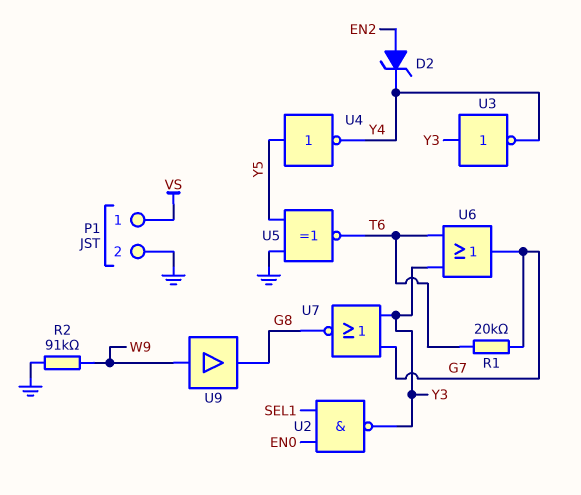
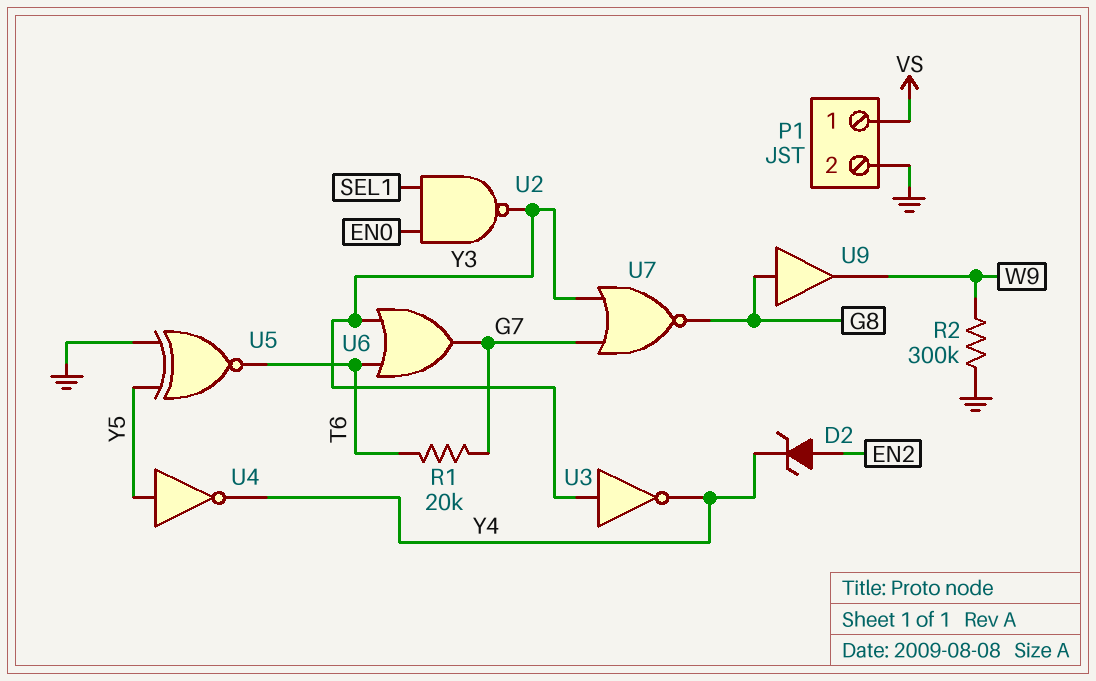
R2: 91k (GND, W9) -> 300k (GND, W9)
U9: buffer (in W9, out G8) -> buffer (in G8, out W9)

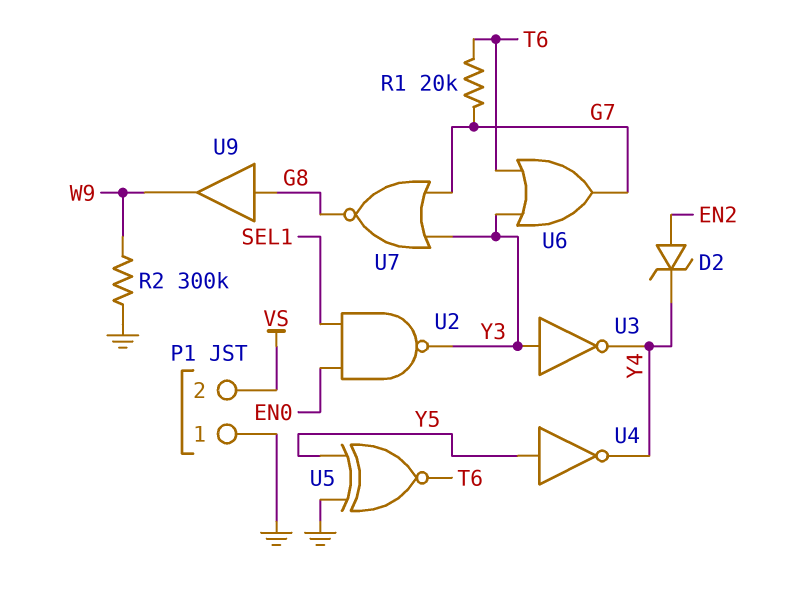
P1 pin 1: VS -> GND
P1 pin 2: GND -> VS

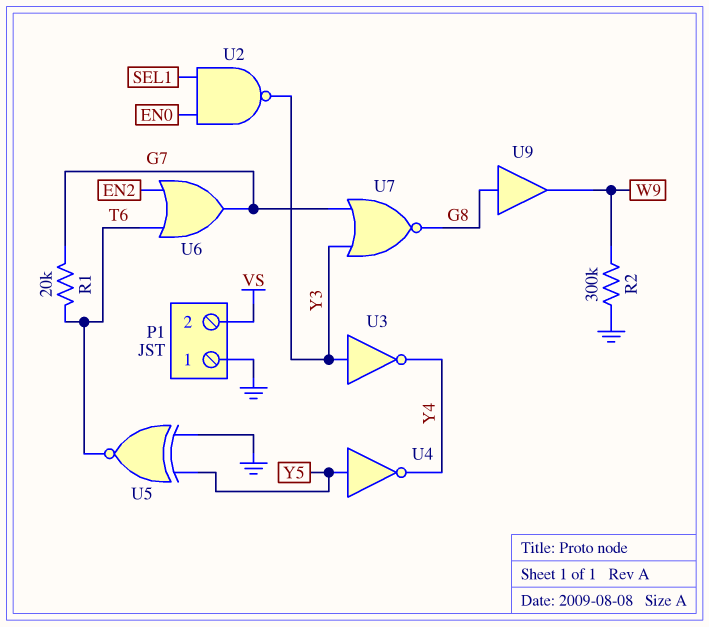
D2: zener (A EN2, K Y4) -> none
U6: OR (in T6, in Y3, out G7) -> OR (in EN2, in T6, out G7)

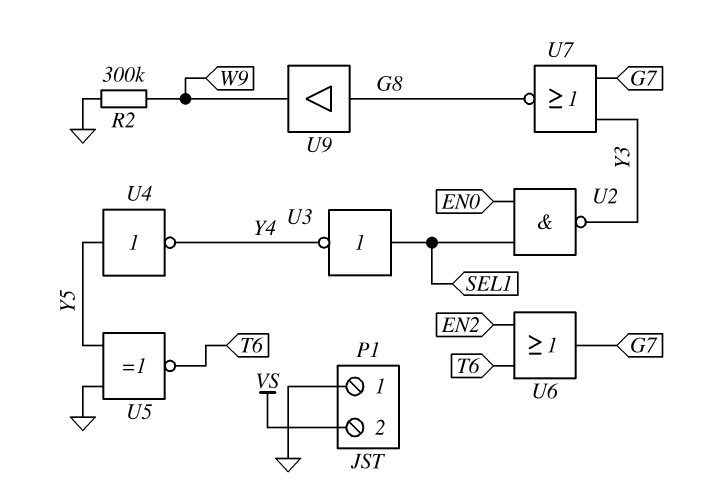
R1: 20k (G7, T6) -> none
U3: NOT (in Y3, out Y4) -> NOT (in SEL1, out Y4)

